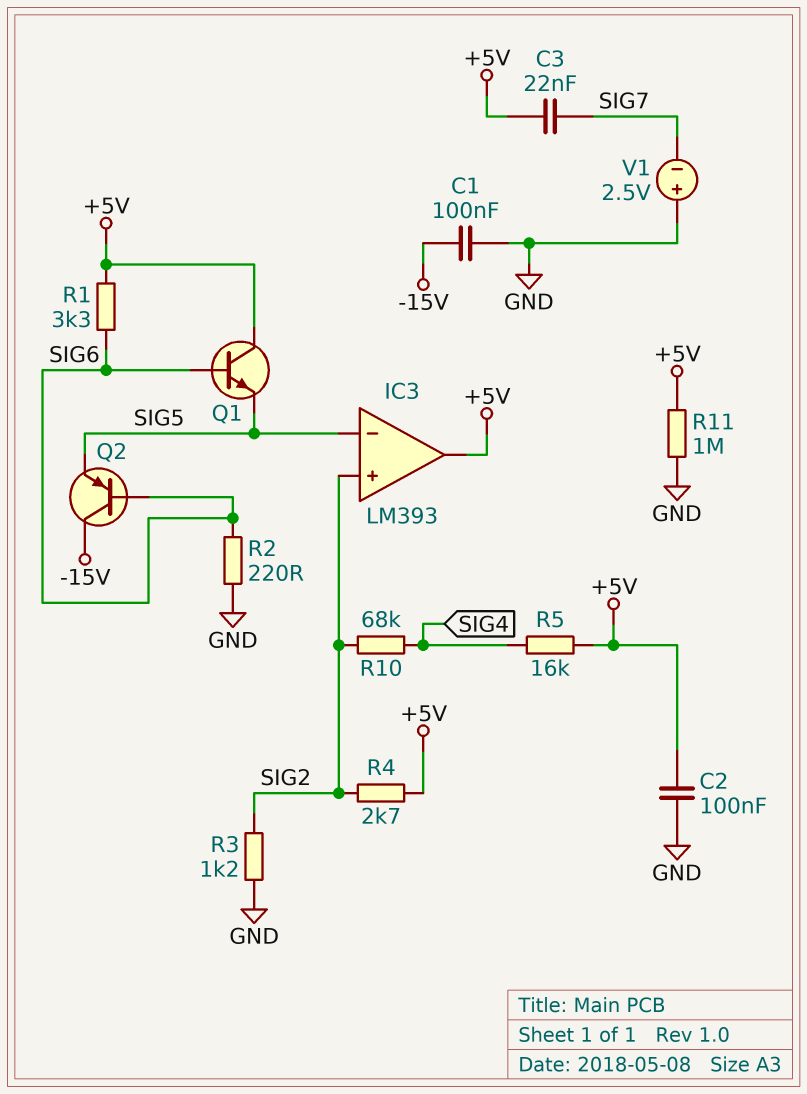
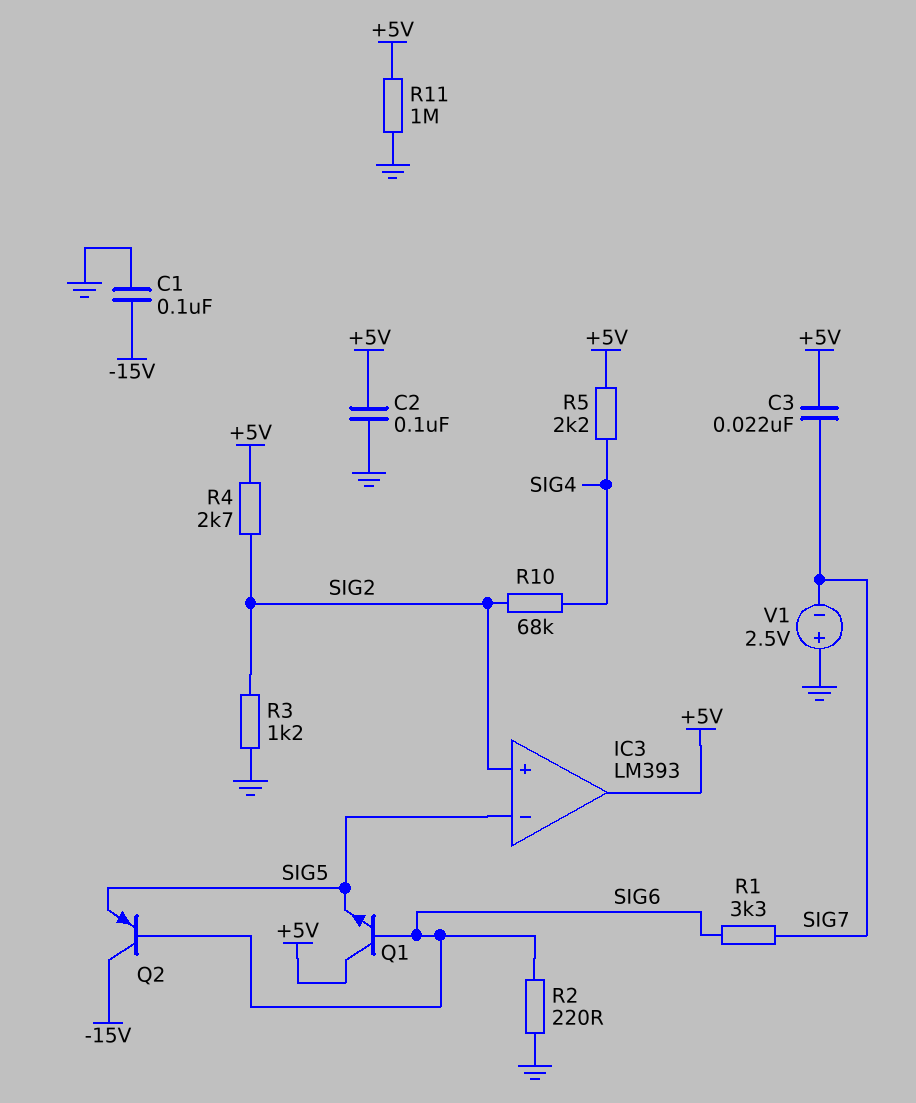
R1: 3.3k (+5V, SIG6) -> 3.3k (SIG6, SIG7)
R5: 16k (+5V, SIG4) -> 2.2k (+5V, SIG4)

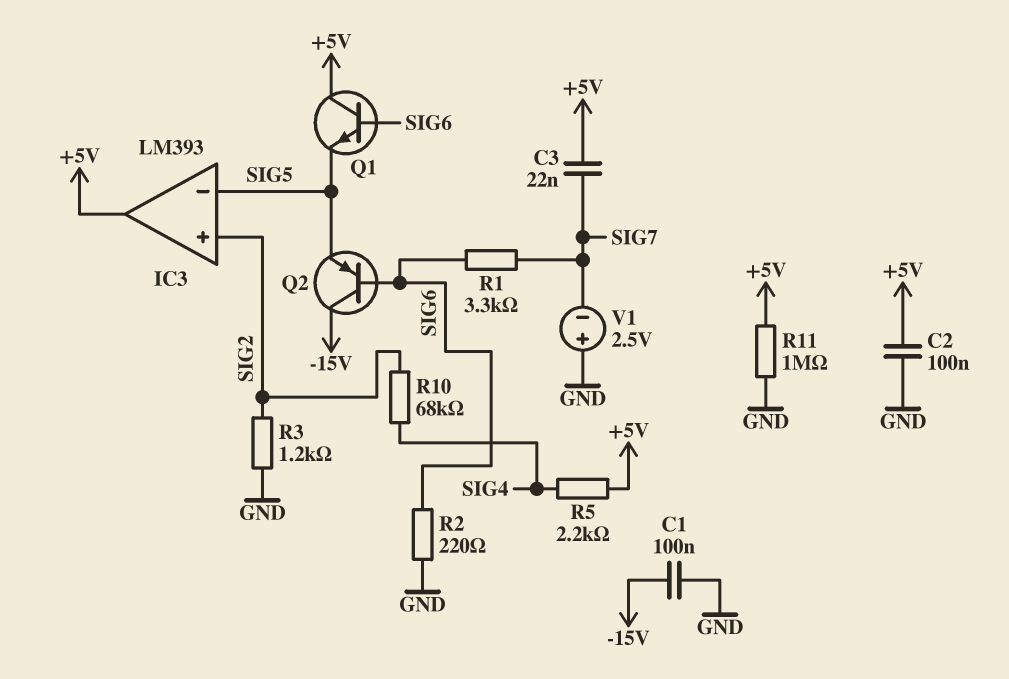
R4: 2.7k (+5V, SIG2) -> none

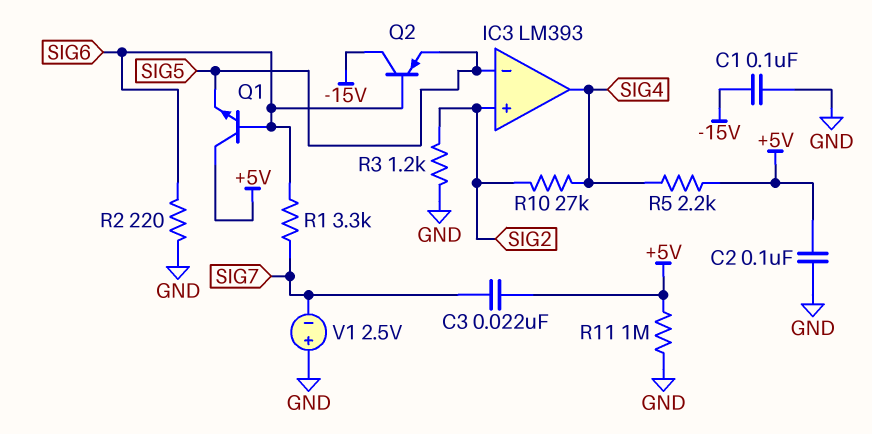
IC3 pin out: +5V -> SIG4
R10: 68k (SIG2, SIG4) -> 27k (SIG2, SIG4)

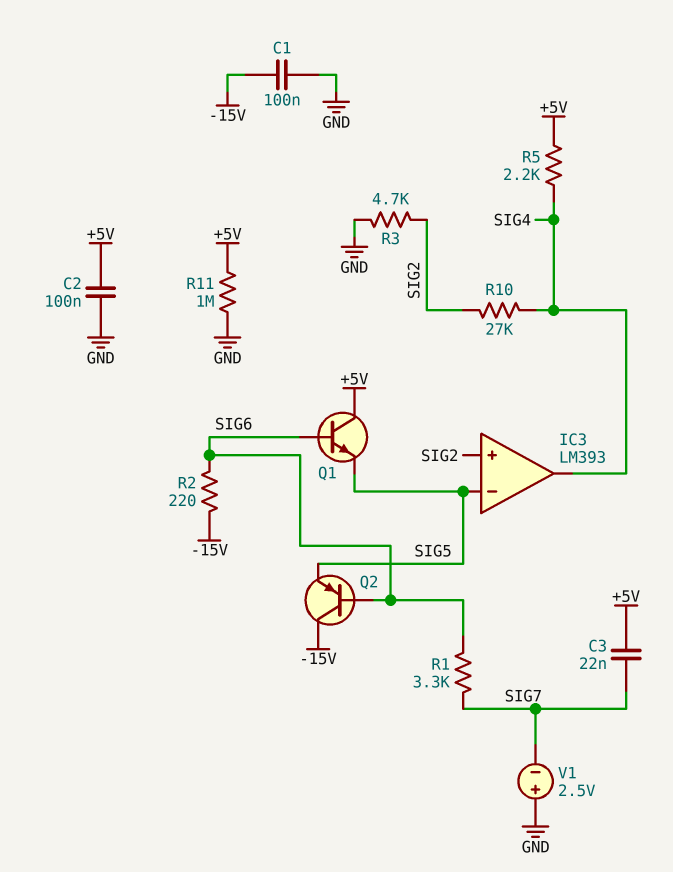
R2: 220 (GND, SIG6) -> 220 (-15V, SIG6)
R3: 1.2k (GND, SIG2) -> 4.7k (GND, SIG2)

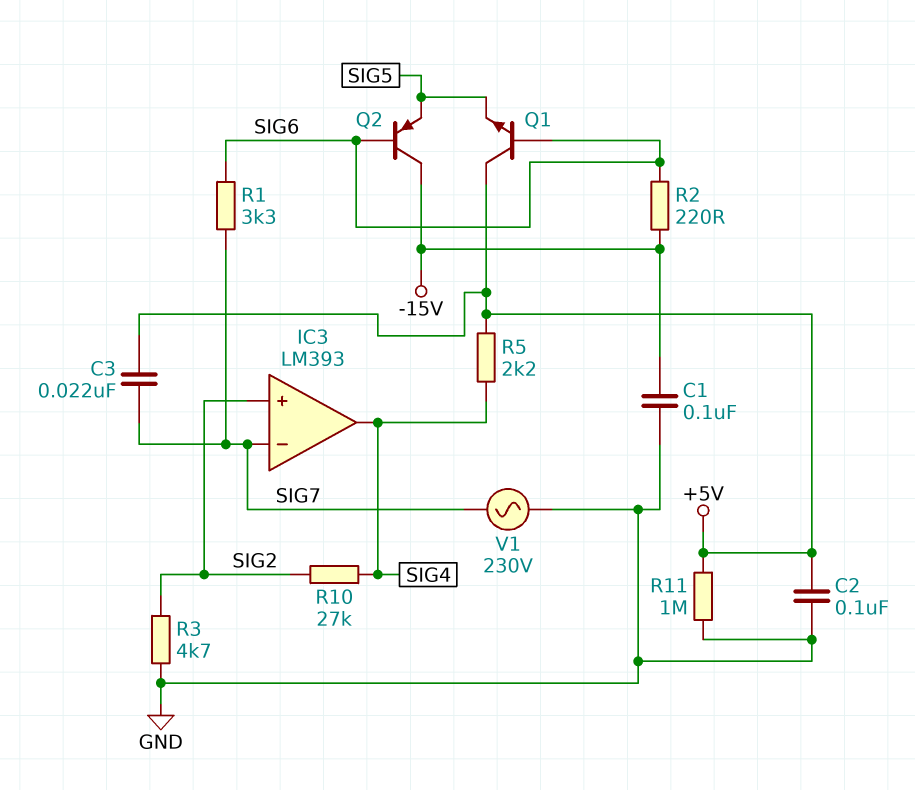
IC3 pin in-: SIG5 -> SIG7
V1: 2.5V (plus GND, minus SIG7) -> AC 230V (GND, SIG7)

